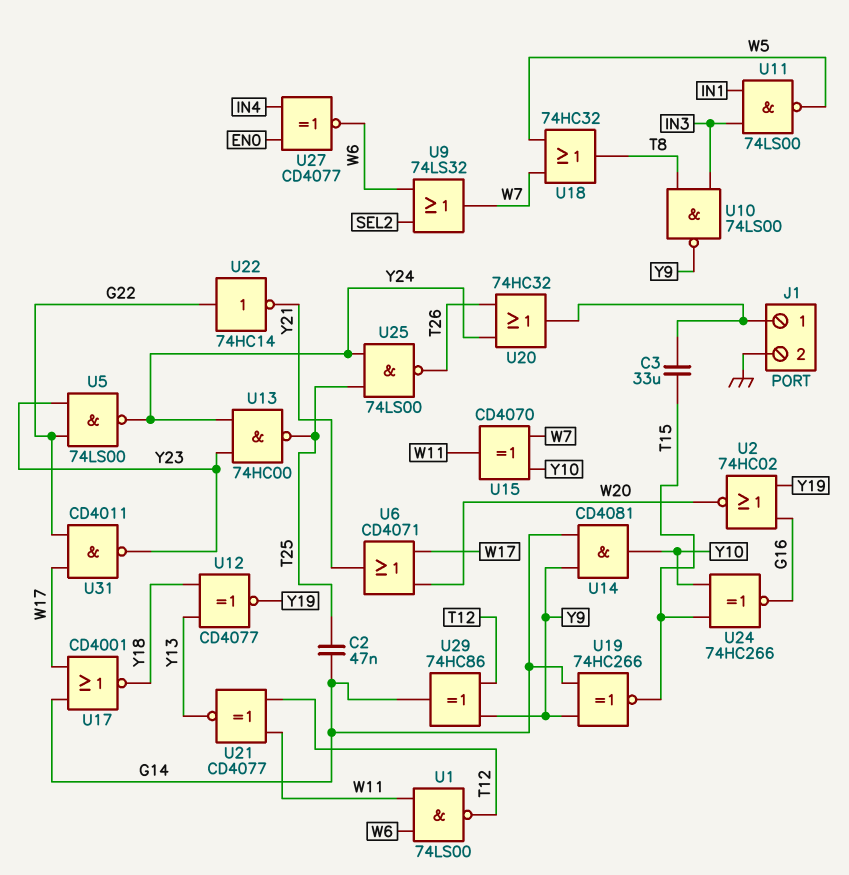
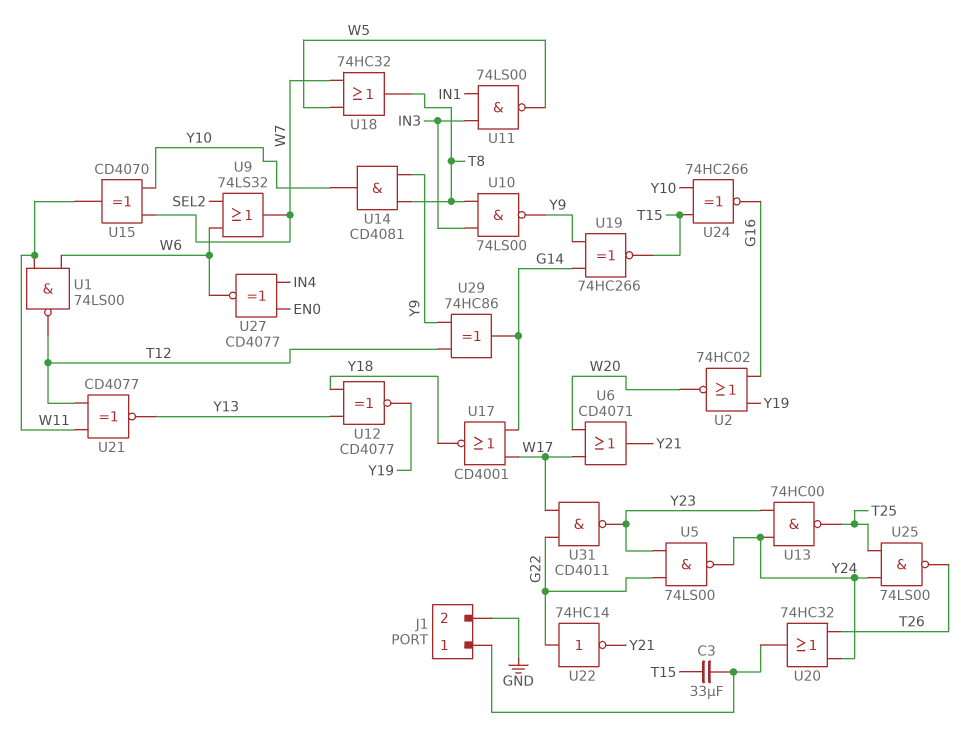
C2: 47nF (G14, T25) -> none
U14: AND CD4081 (in G14, in Y9, out Y10) -> AND CD4081 (in T8, in Y9, out Y10)

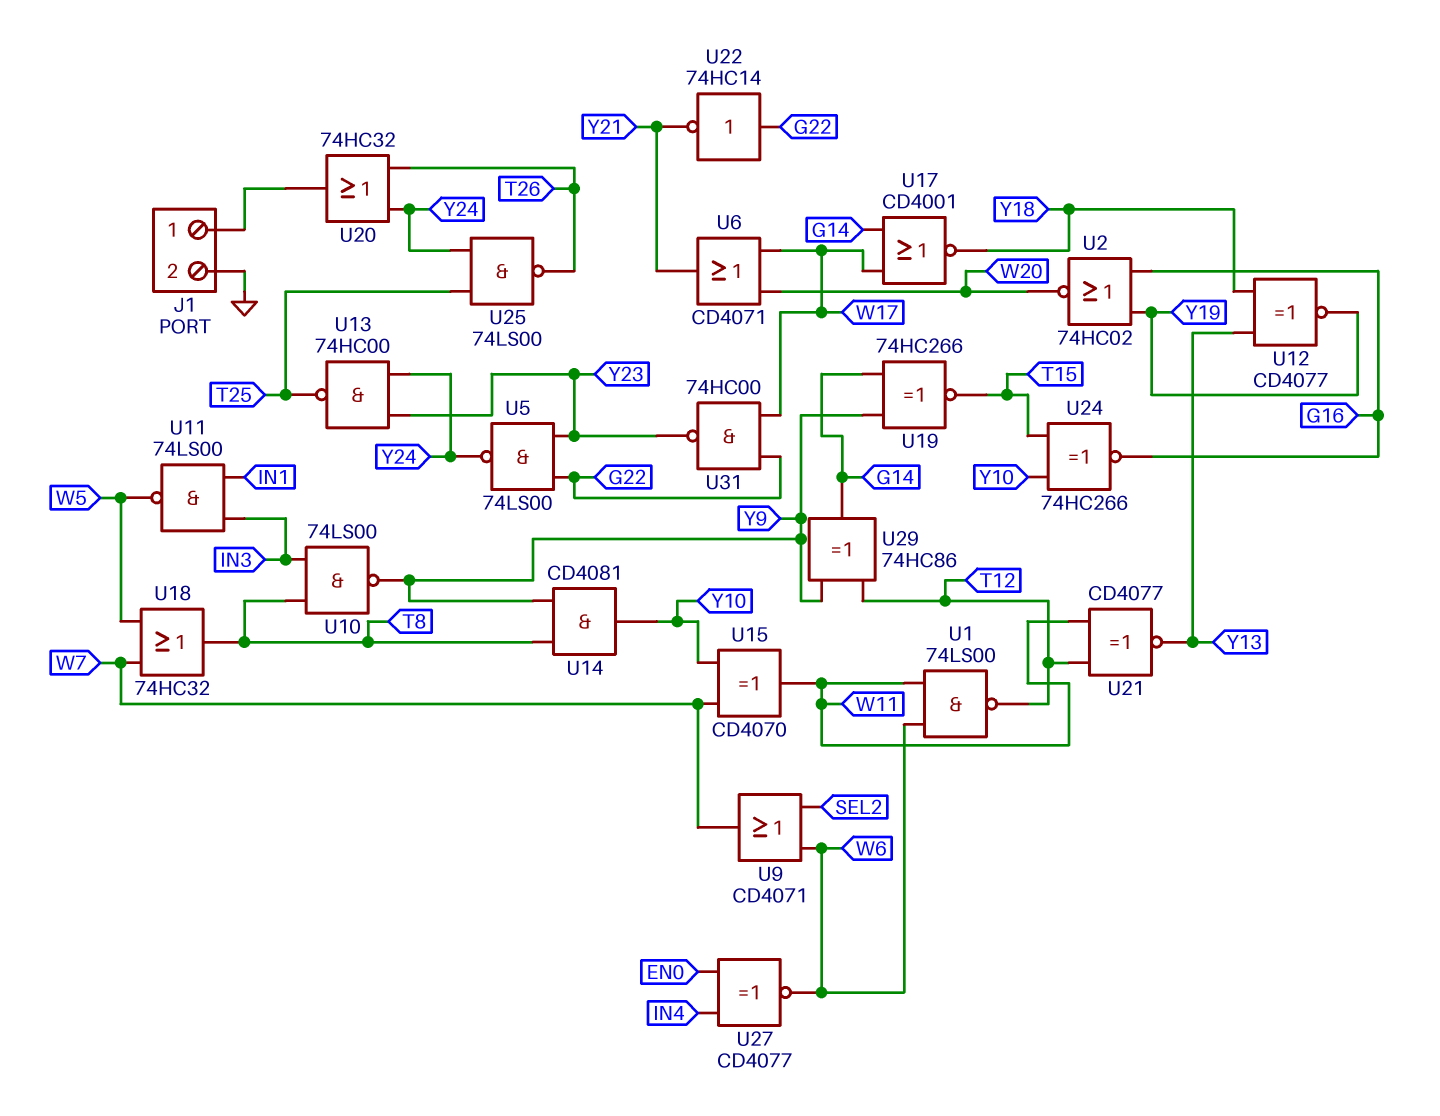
C3: 33uF (J1/1, T15) -> none
U9: OR 74LS32 (in SEL2, in W6, out W7) -> OR CD4071 (in SEL2, in W6, out W7)
U31: NAND CD4011 (in G22, in W17, out Y23) -> NAND 74HC00 (in G22, in W17, out Y23)

